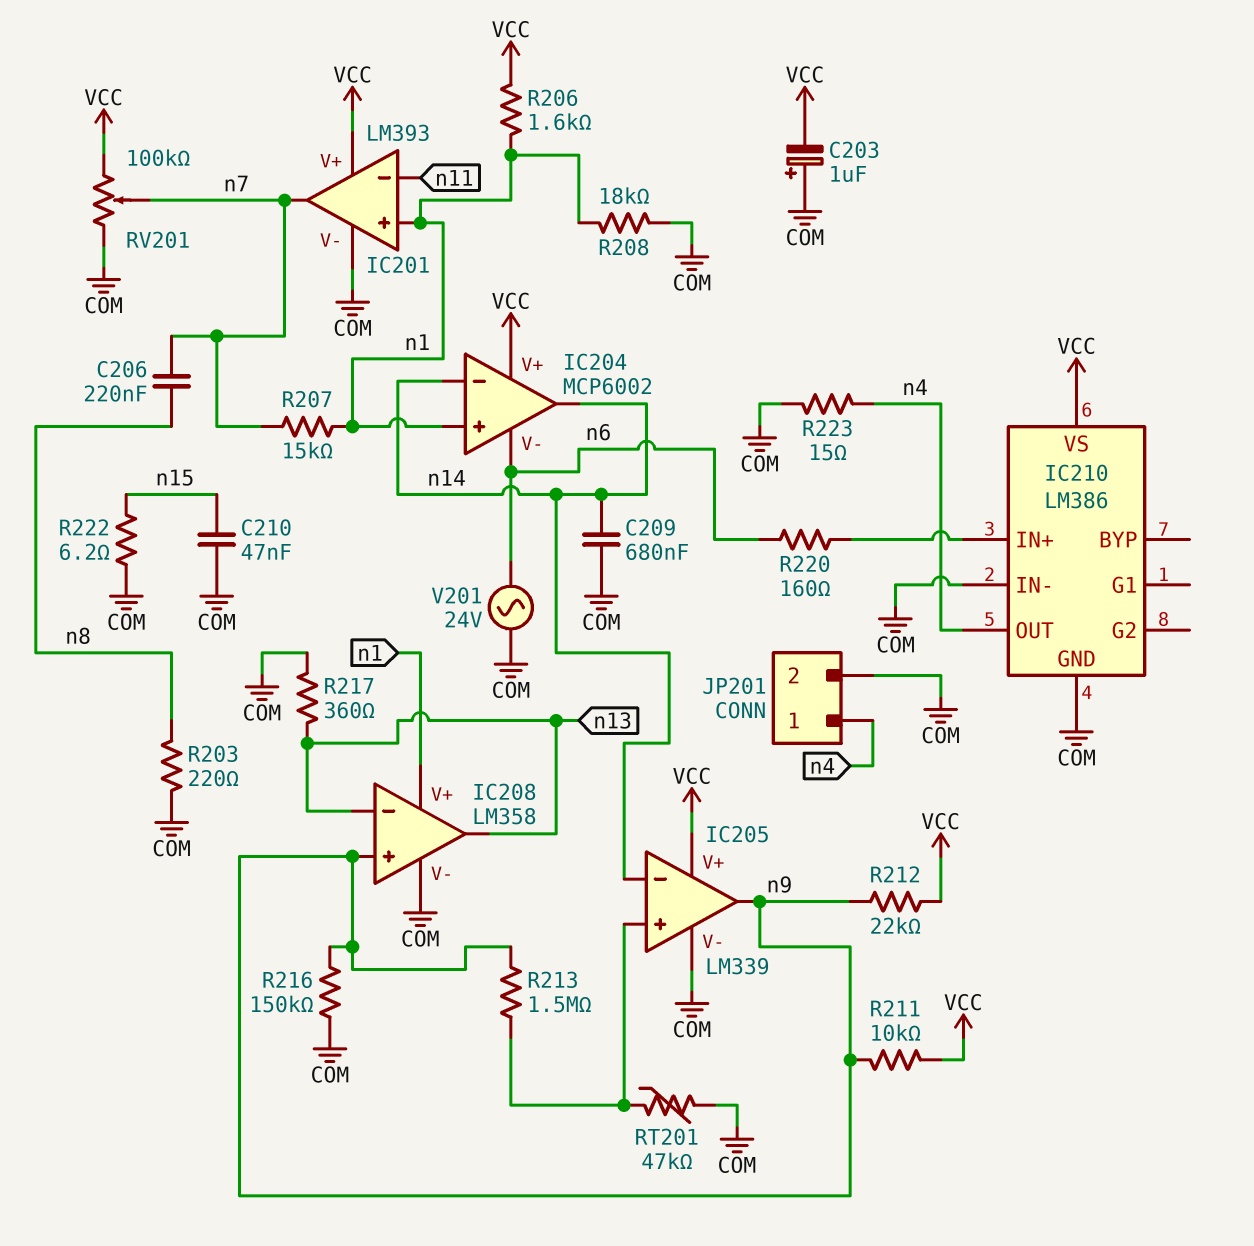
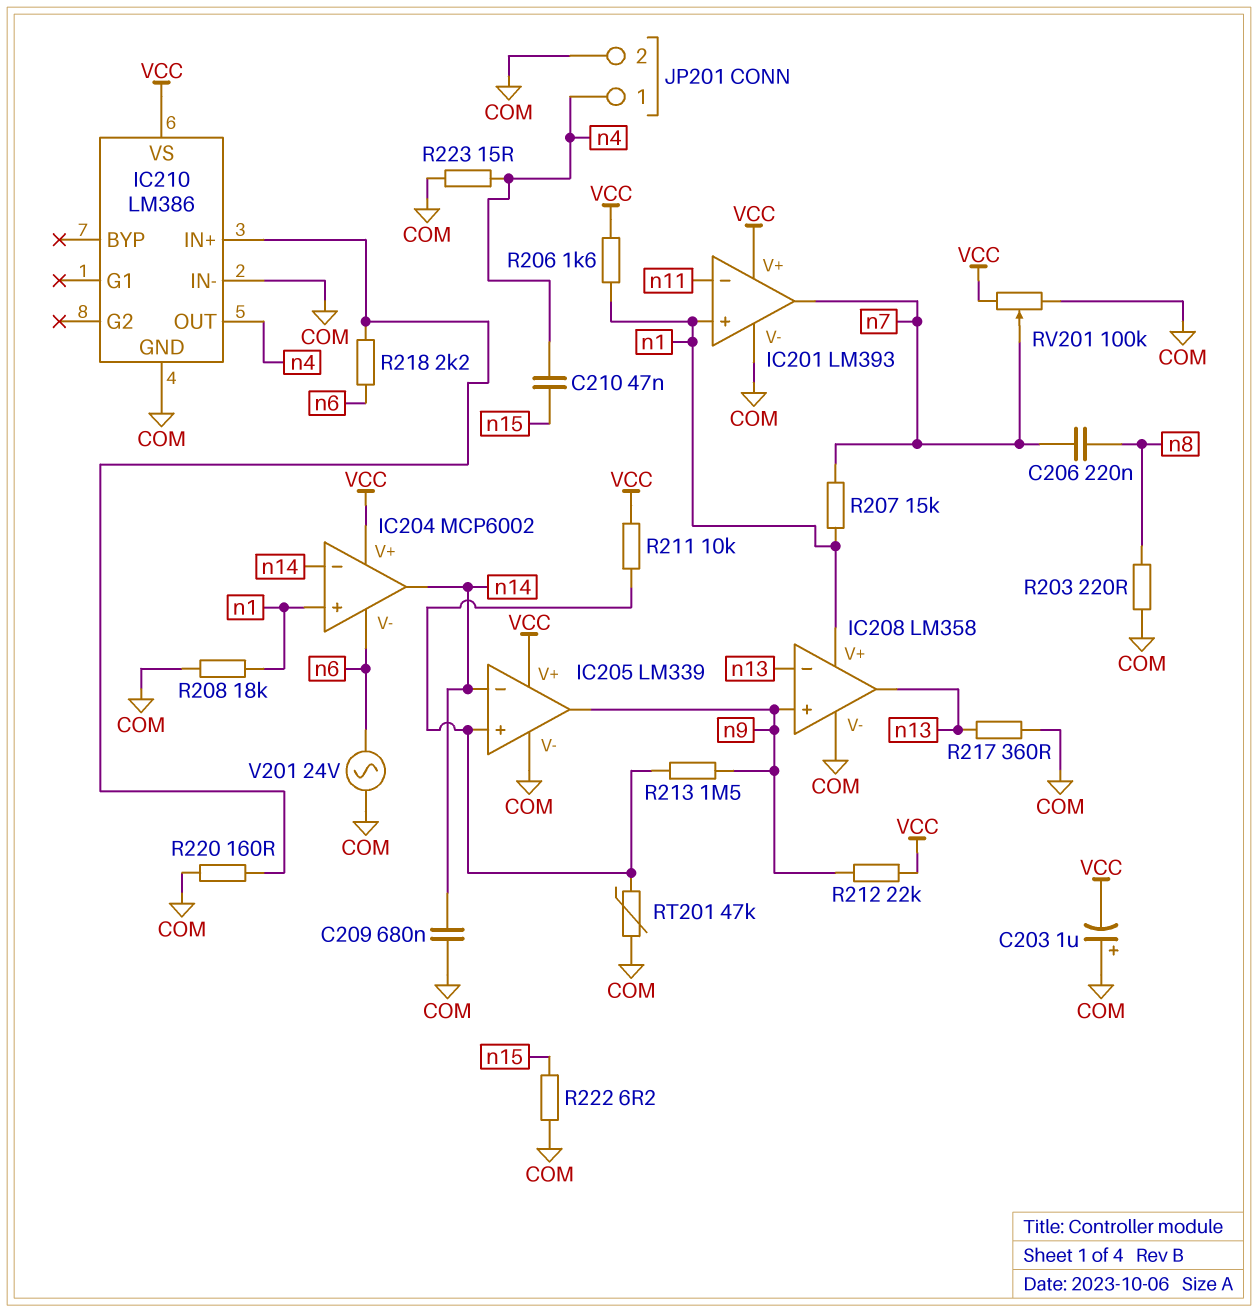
C210: 47nF (COM, n15) -> 47nF (n4, n15)
R211: 10k (VCC, n9) -> 10k (IC205/in+, VCC)
R216: 150k (COM, n9) -> none
R218: none -> 2.2k (IC210/IN+, n6)
R220: 160 (IC210/IN+, n6) -> 160 (COM, IC210/IN+)

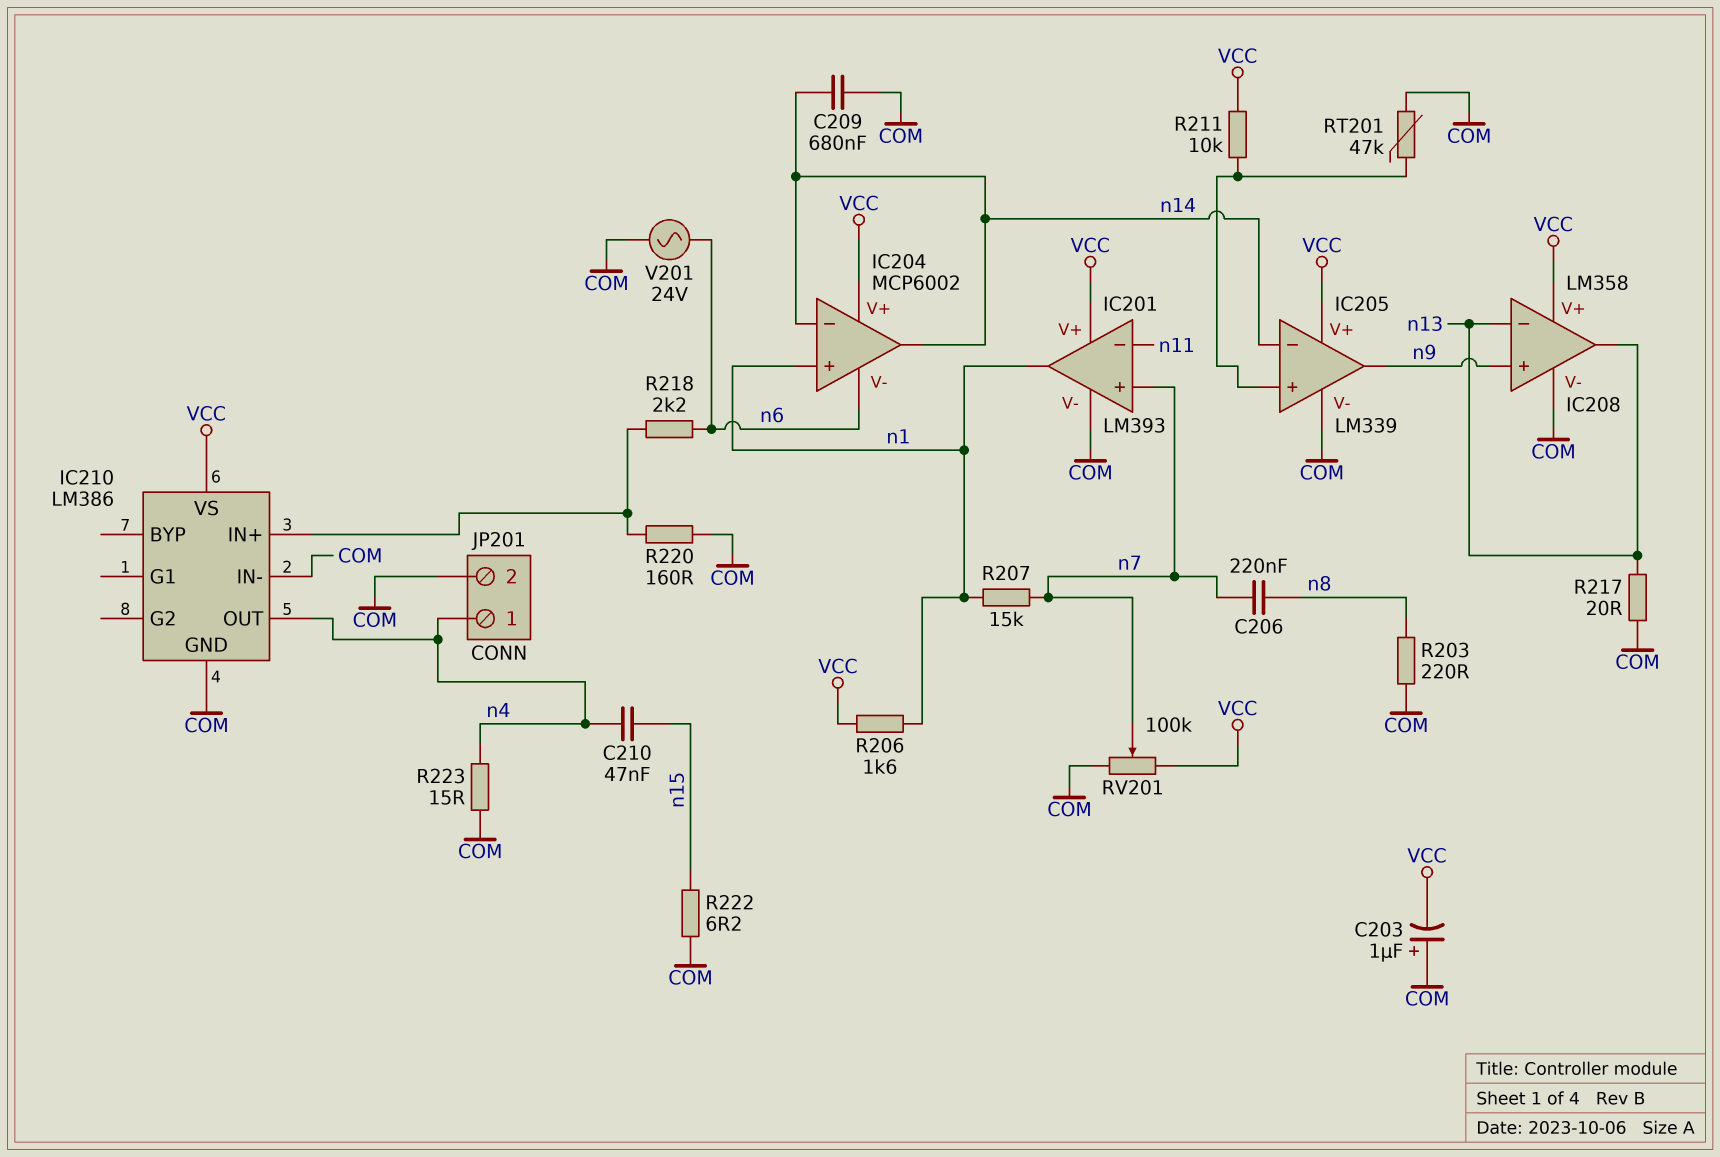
IC201 pin in+: n1 -> n7
IC201 pin out: n7 -> n1
IC208 pin V+: n1 -> VCC
R208: 18k (COM, n1) -> none
R212: 22k (VCC, n9) -> none
R213: 1.5M (IC205/in+, n9) -> none
R217: 360 (COM, n13) -> 20 (COM, n13)

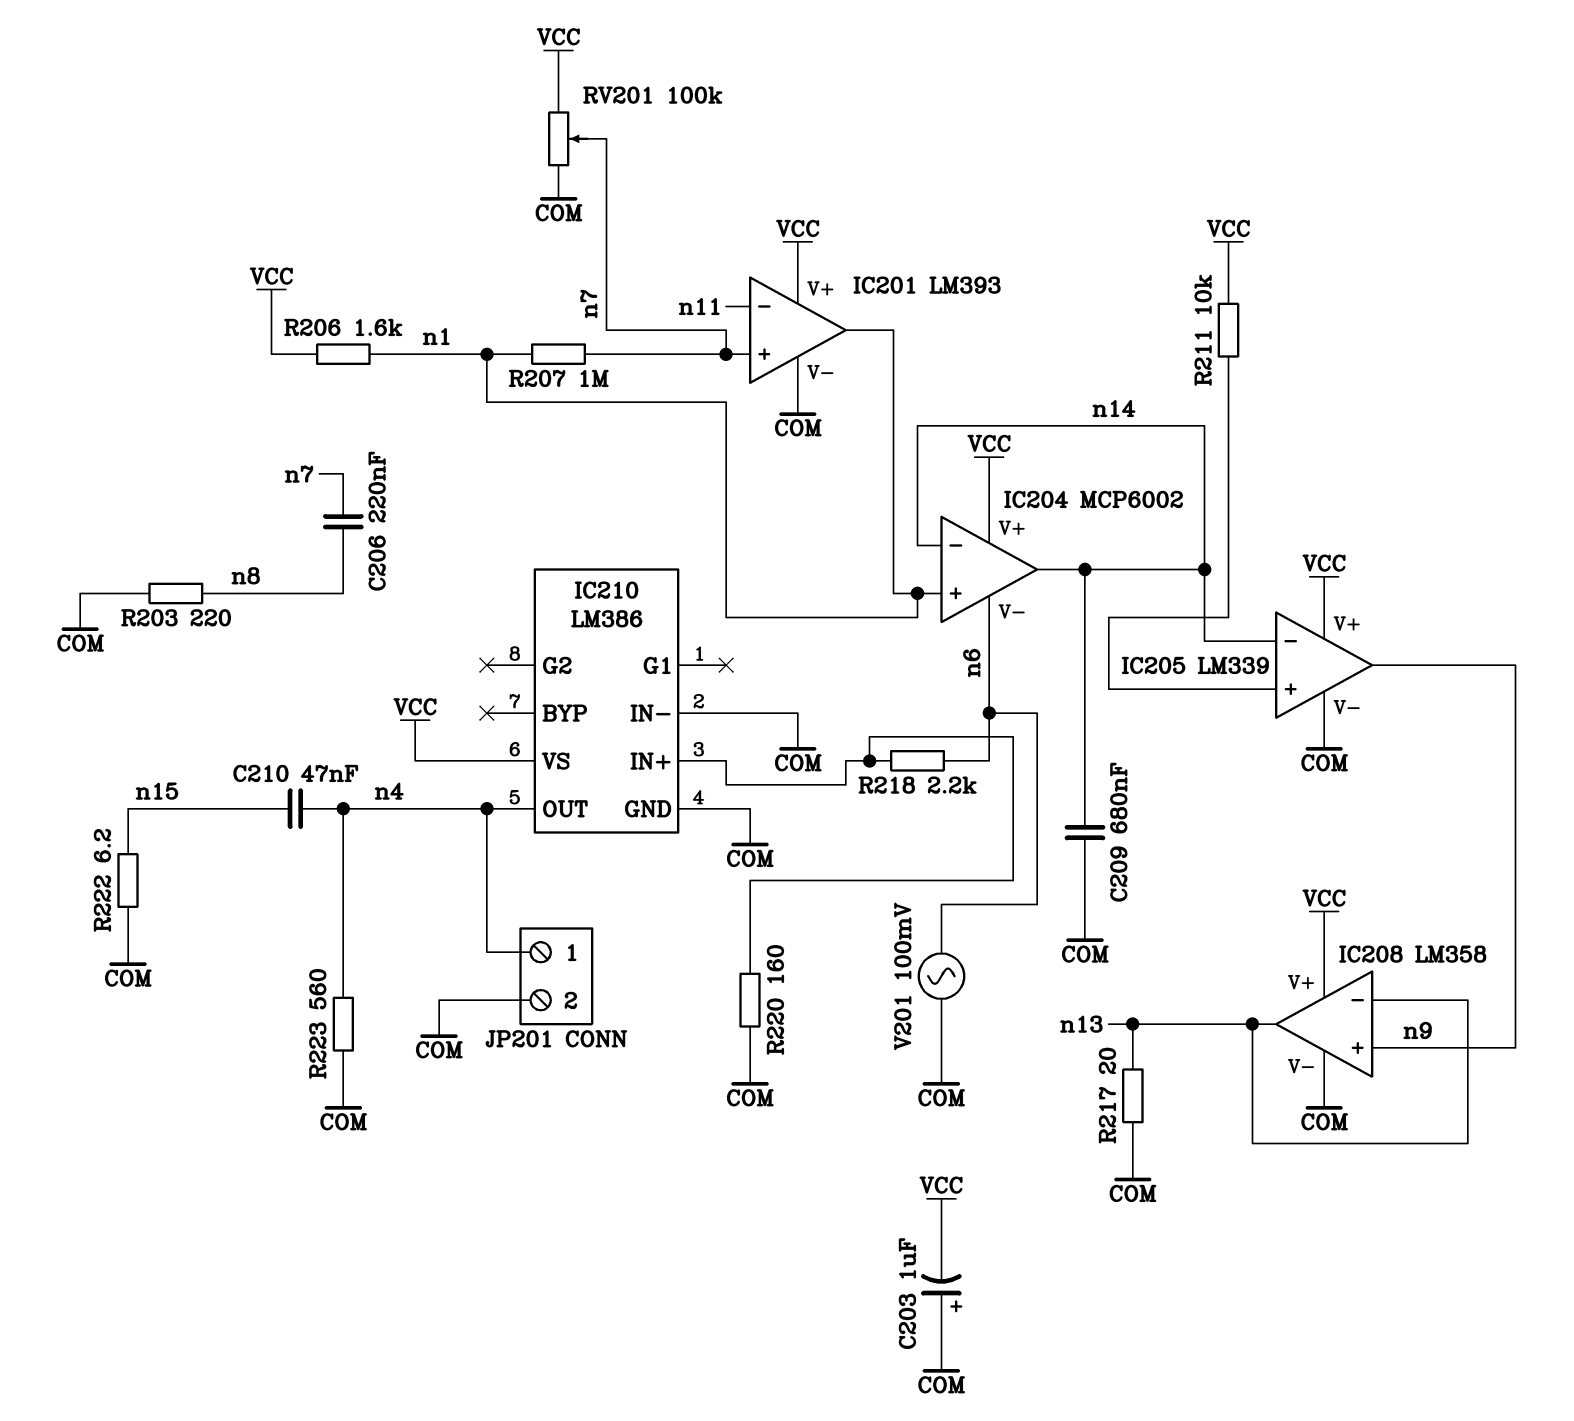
R207: 15k (n1, n7) -> 1M (n1, n7)
R223: 15 (COM, n4) -> 560 (COM, n4)
RT201: 47k (COM, IC205/in+) -> none
V201: AC 24V (COM, n6) -> AC 100mV (COM, n6)

